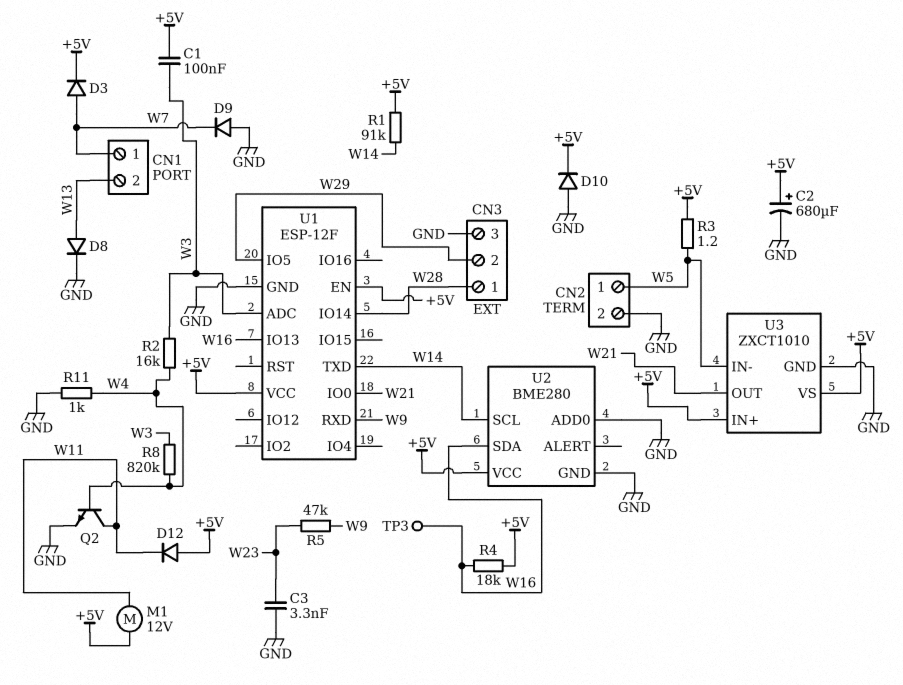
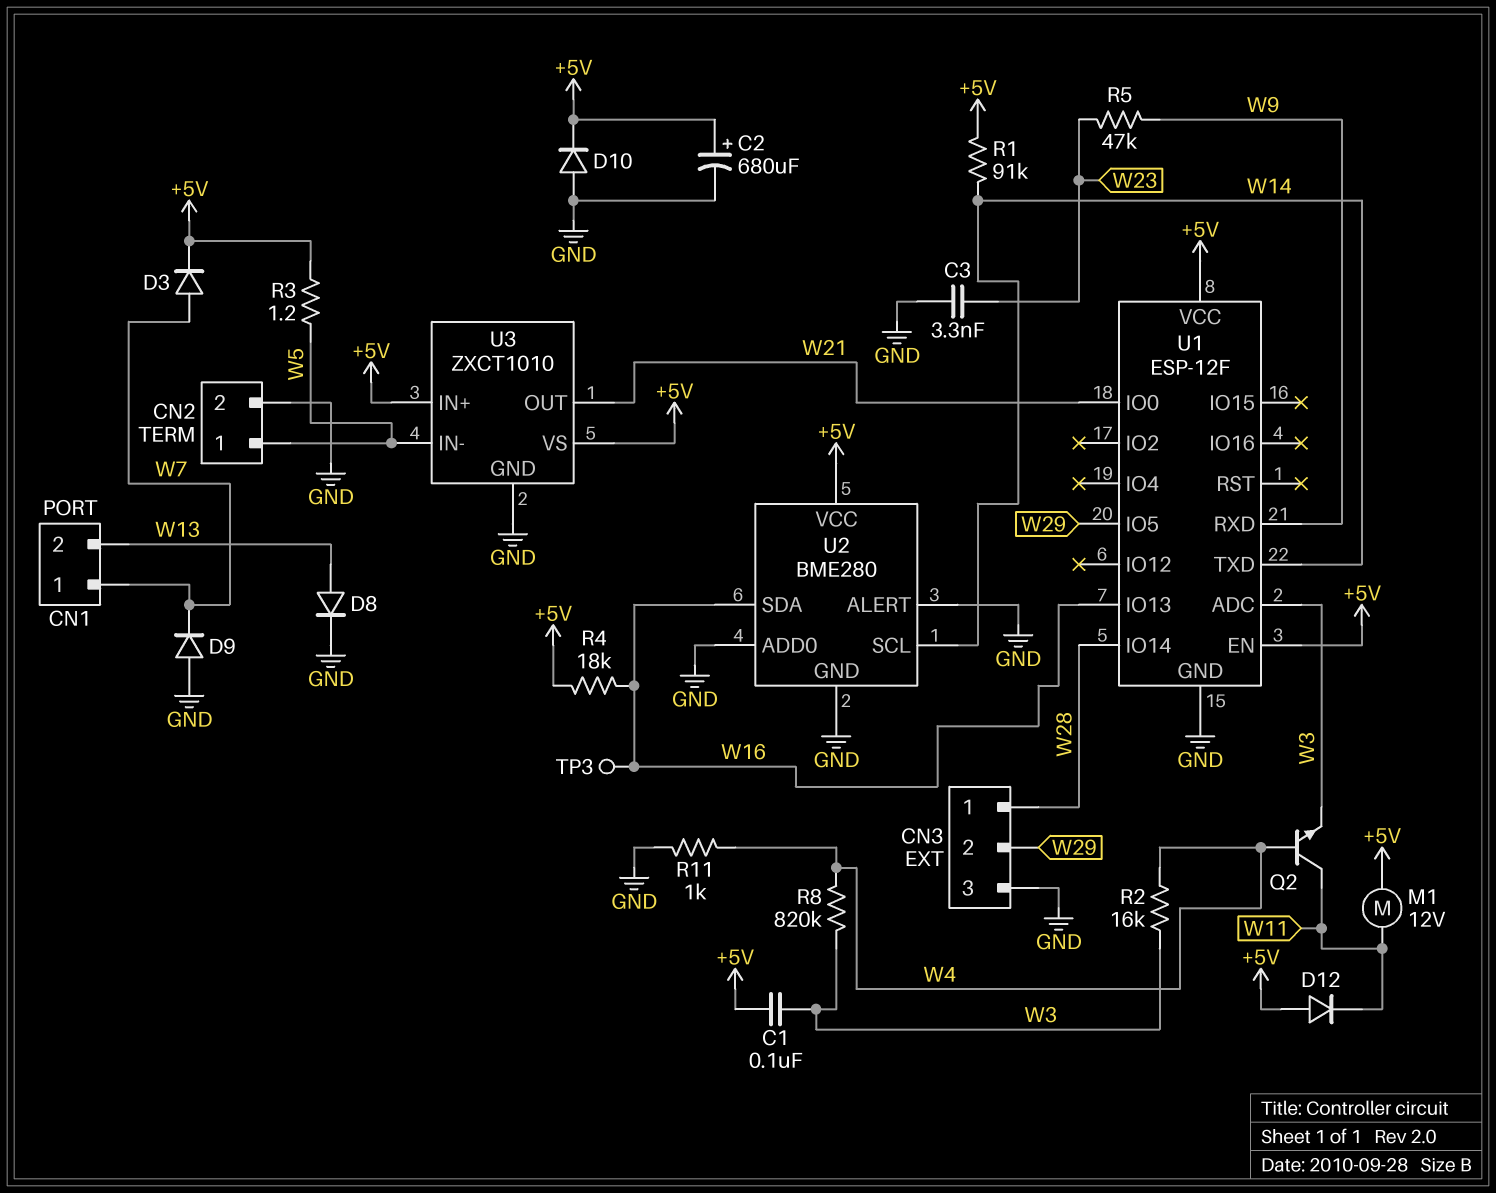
Q2: NPN (B W4, C W11, E GND) -> NPN (B W4, C W11, E W3)
U2 pin ALERT: none -> GND

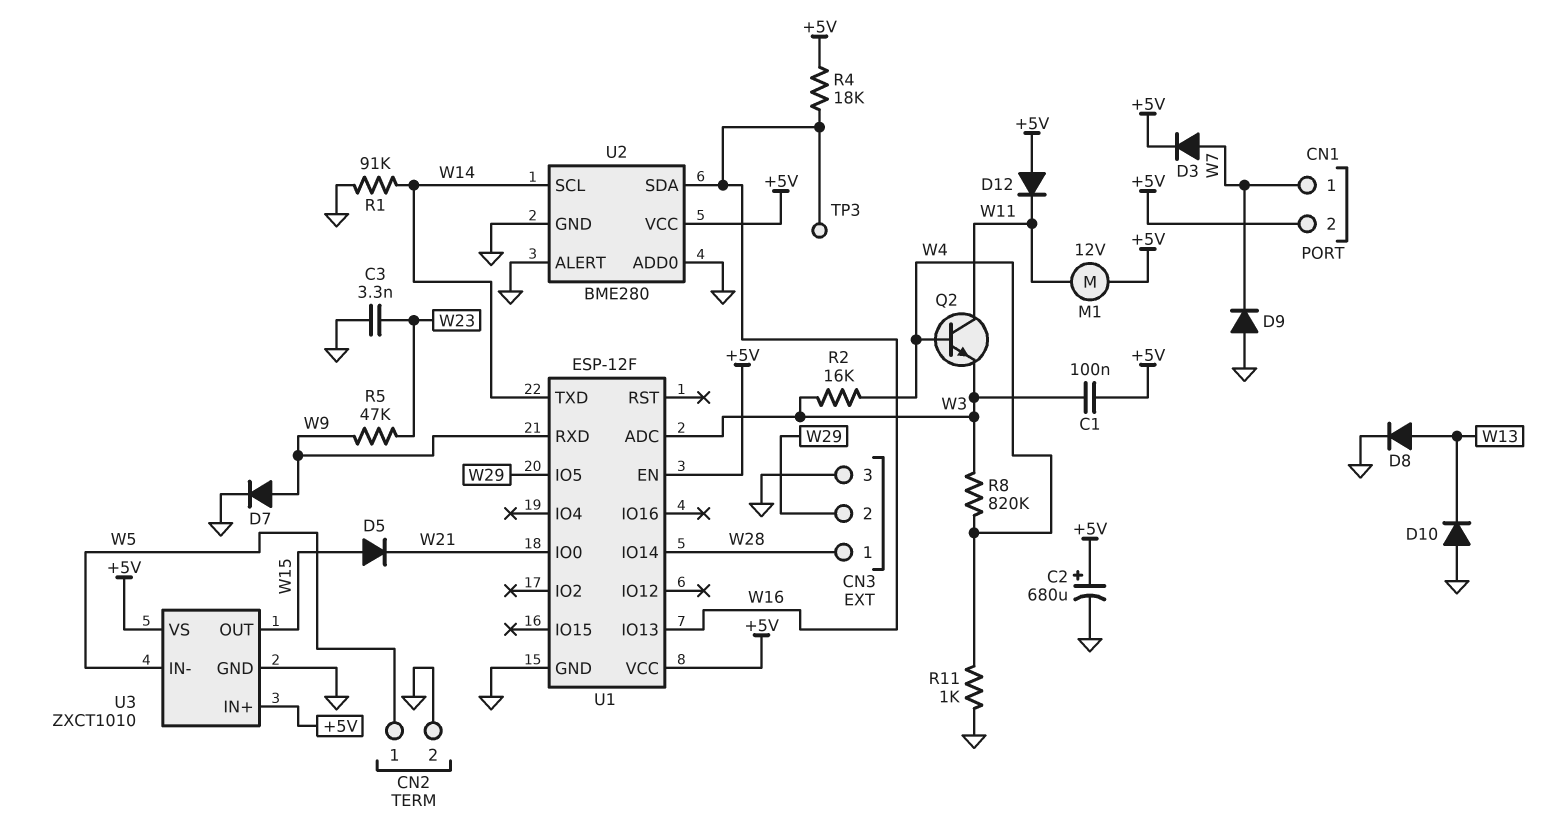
CN1 pin 2: W13 -> +5V
D5: none -> diode (A W15, K W21)
D7: none -> diode (A W9, K GND)
D10: diode (A GND, K +5V) -> diode (A GND, K W13)
R1: 91k (+5V, W14) -> 91k (GND, W14)
R3: 1.2 (+5V, W5) -> none
U3 pin OUT: W21 -> W15

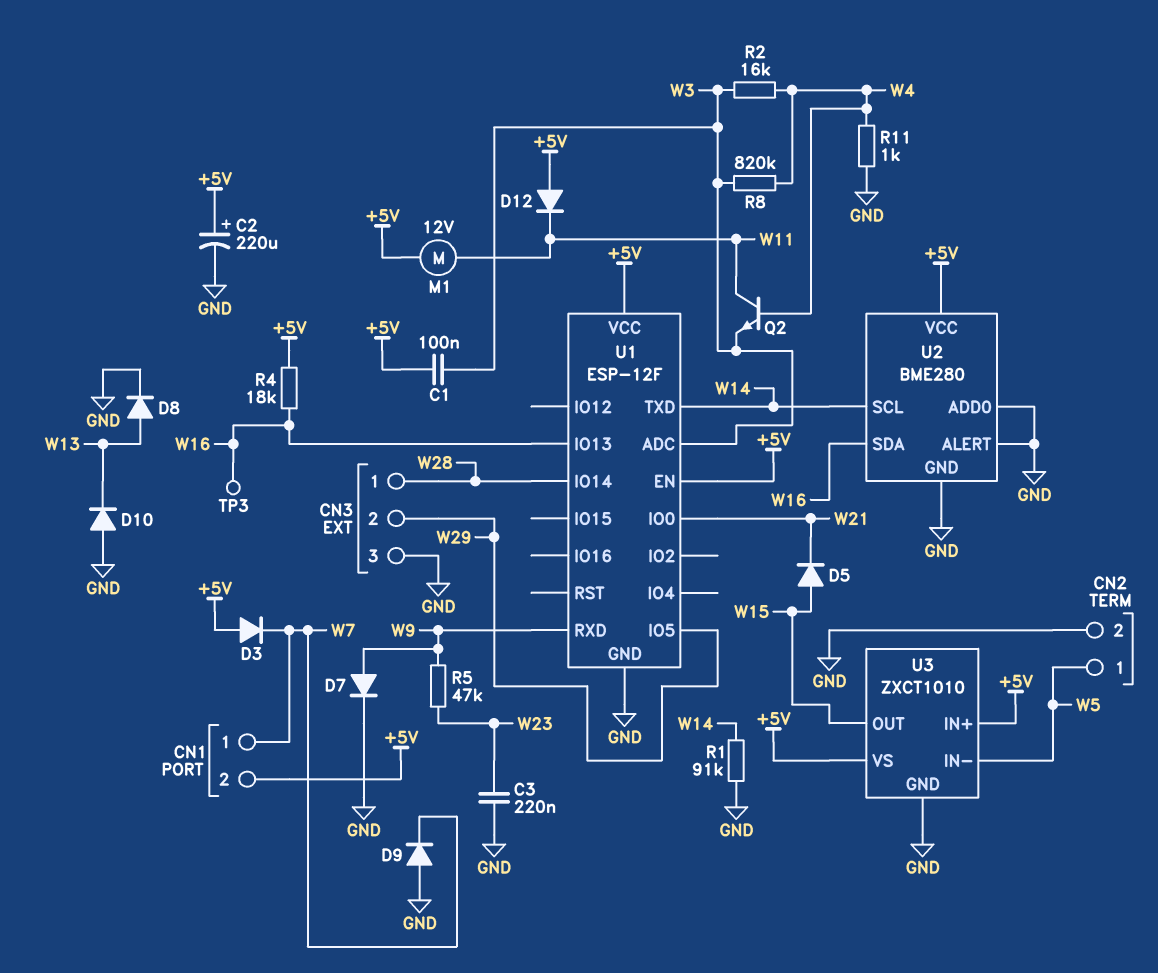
C2: 680uF (plus +5V, minus GND) -> 220uF (plus +5V, minus GND)
C3: 3.3nF (GND, W23) -> 220nF (GND, W23)
D3: diode (A W7, K +5V) -> diode (A +5V, K W7)

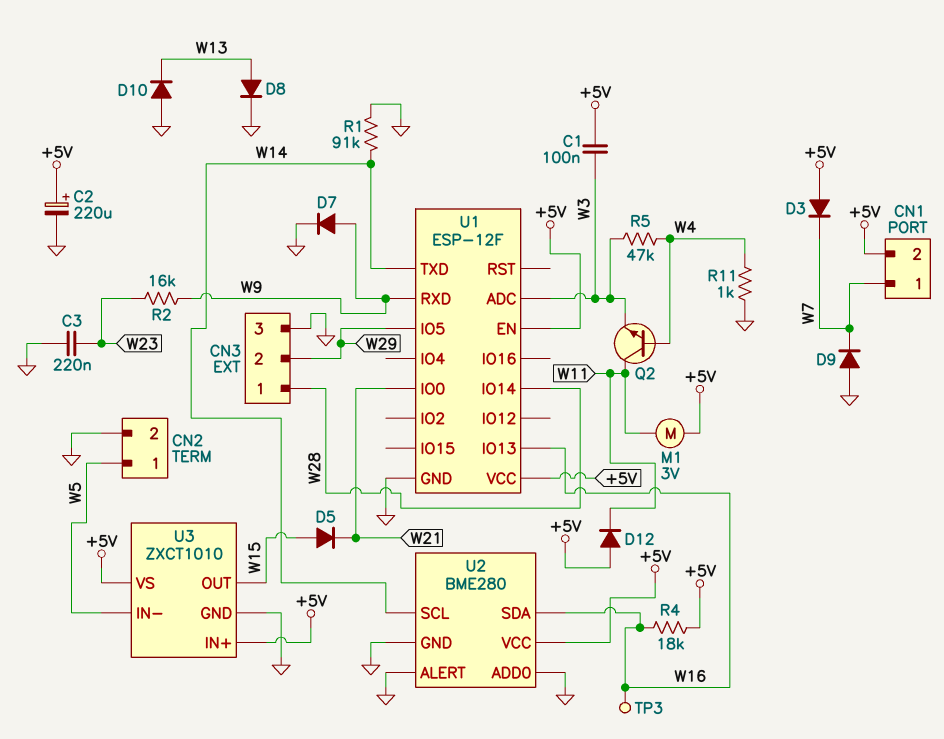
M1: motor 12V (+5V, W11) -> motor 3V (+5V, W11)
R2: 16k (W3, W4) -> 16k (W9, W23)
R5: 47k (W9, W23) -> 47k (W3, W4)
R8: 820k (W3, W4) -> none

